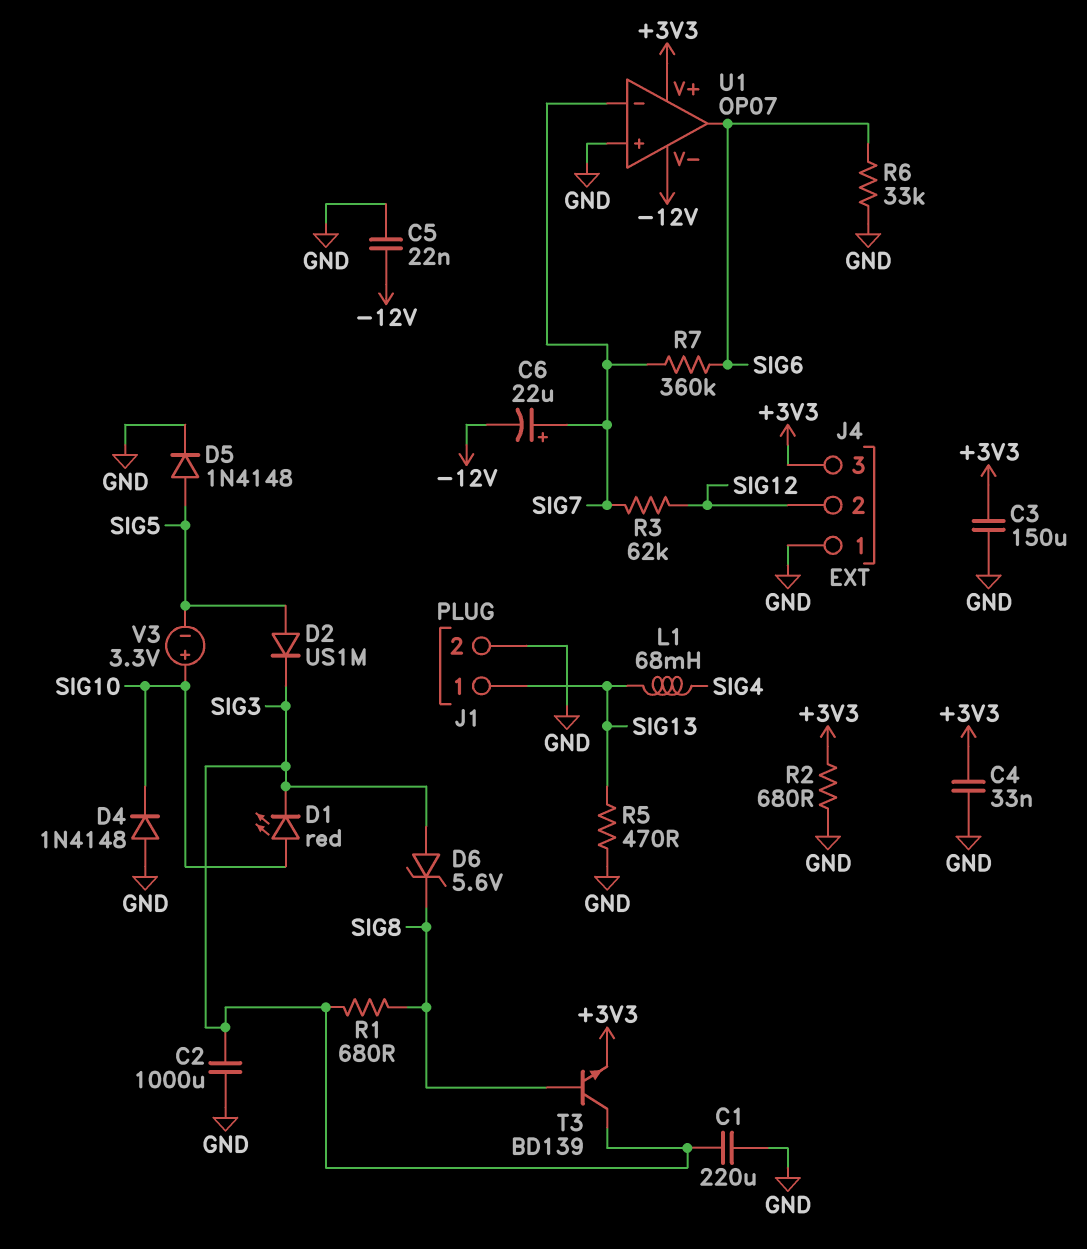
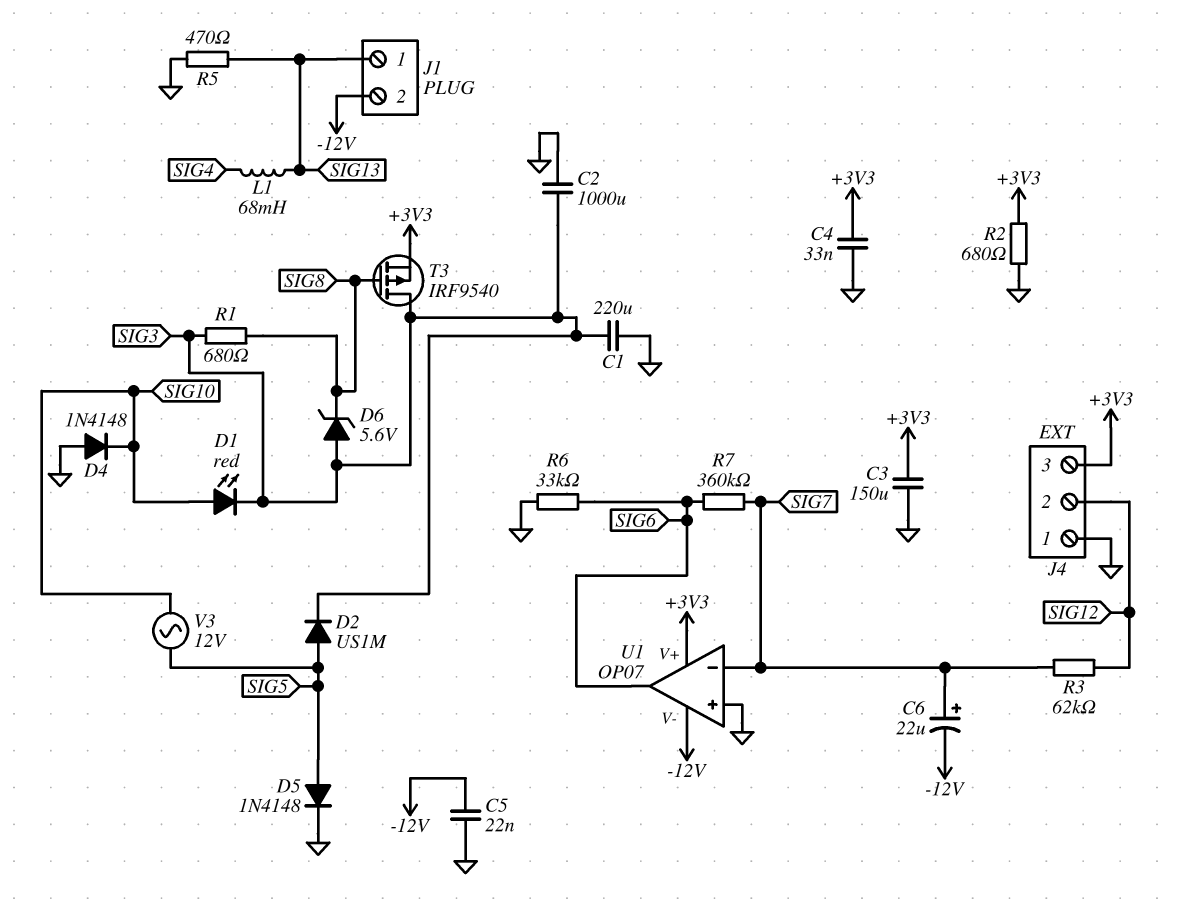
J1 pin 2: GND -> -12V
T3: NPN BD139 (B SIG8, C SIG3, E +3V3) -> PMOS IRF9540 (G SIG8, D SIG3, S +3V3)
V3: 3.3V (plus SIG10, minus SIG5) -> AC 12V (SIG5, SIG10)

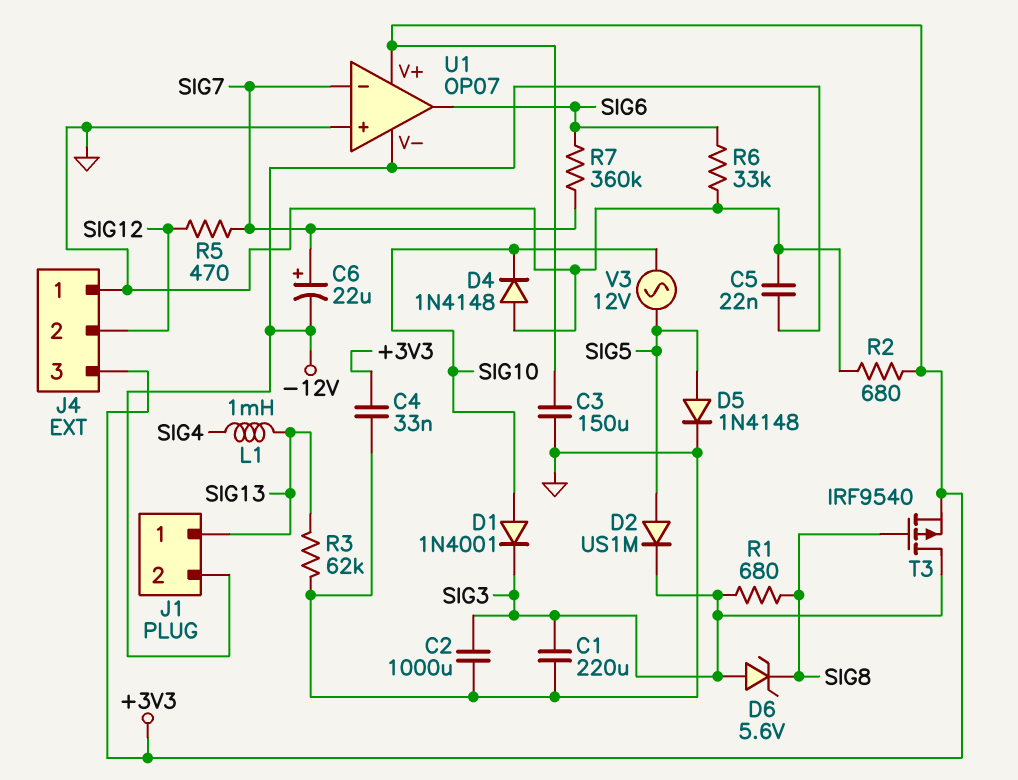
D1: LED red (A SIG10, K SIG3) -> diode 1N4001 (A SIG10, K SIG3)
L1: 68mH (SIG4, SIG13) -> 1mH (SIG4, SIG13)
R3: 62k (SIG7, SIG12) -> 62k (GND, SIG13)
R5: 470 (GND, SIG13) -> 470 (SIG7, SIG12)

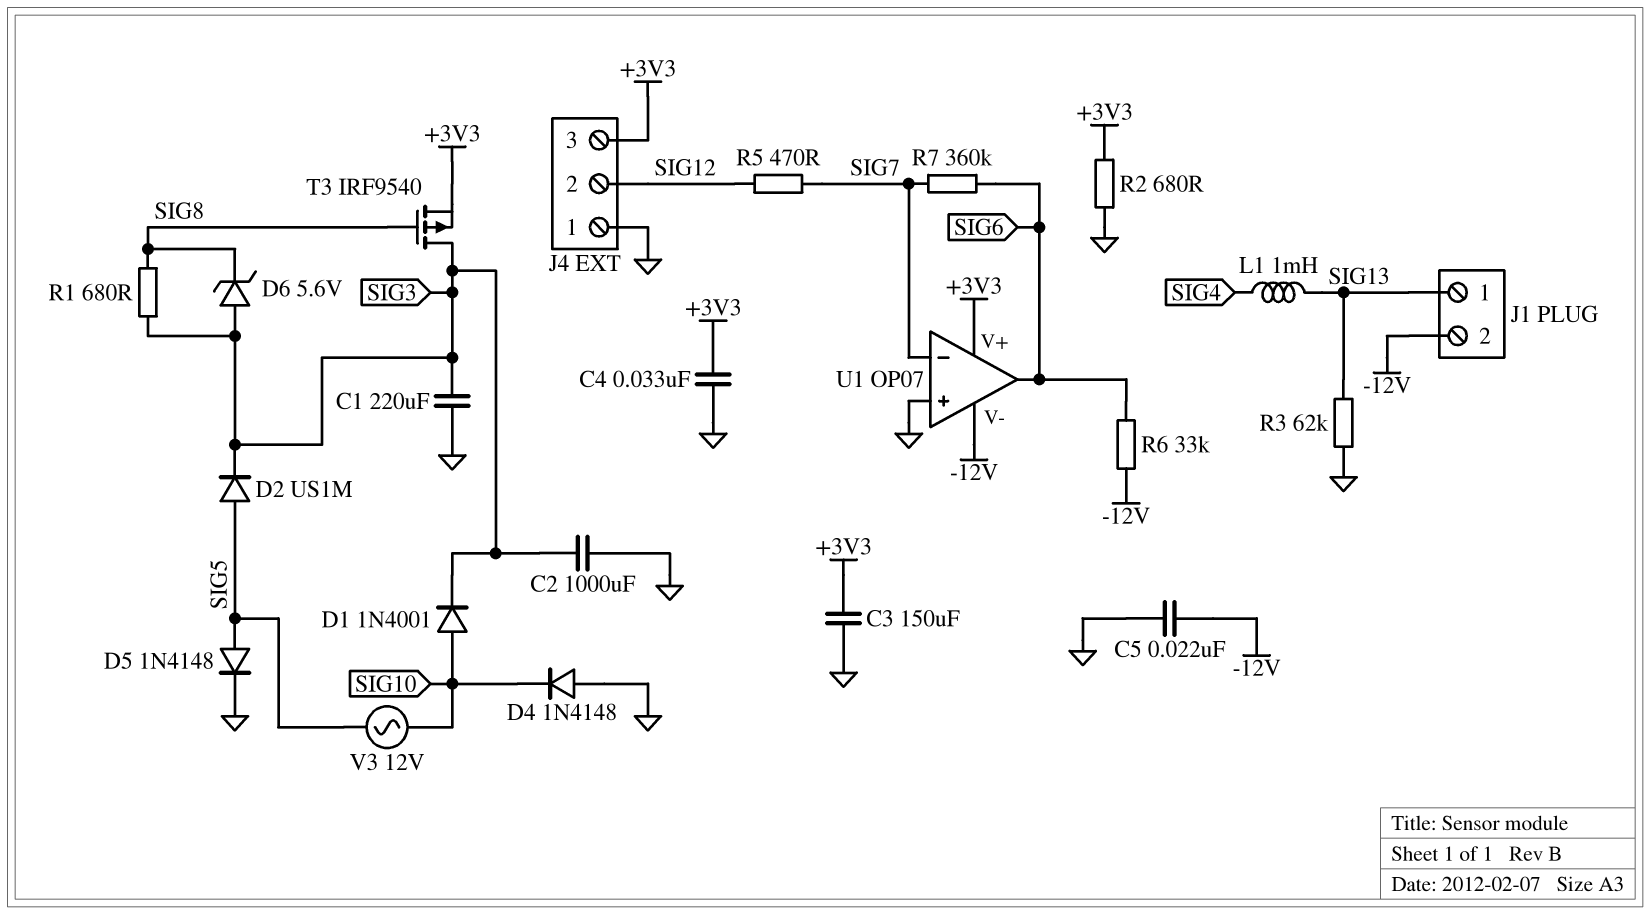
C6: 22uF (plus SIG7, minus -12V) -> none
R6: 33k (GND, SIG6) -> 33k (-12V, SIG6)

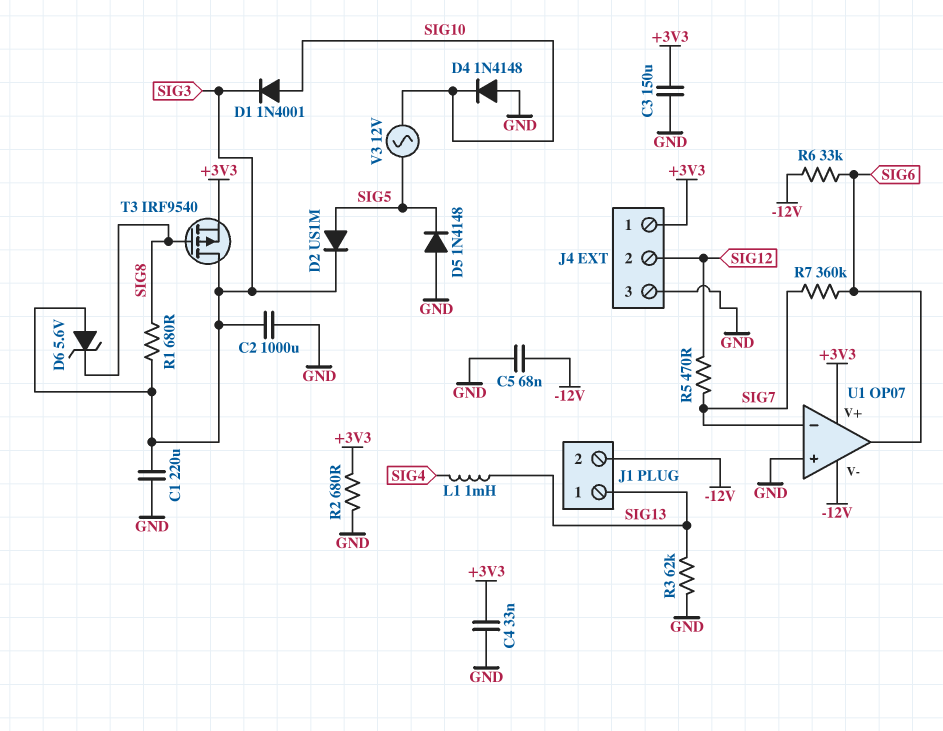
C5: 22nF (-12V, GND) -> 68nF (-12V, GND)
D5: diode 1N4148 (A SIG5, K GND) -> diode 1N4148 (A GND, K SIG5)
J4 pin 1: GND -> +3V3
J4 pin 3: +3V3 -> GND

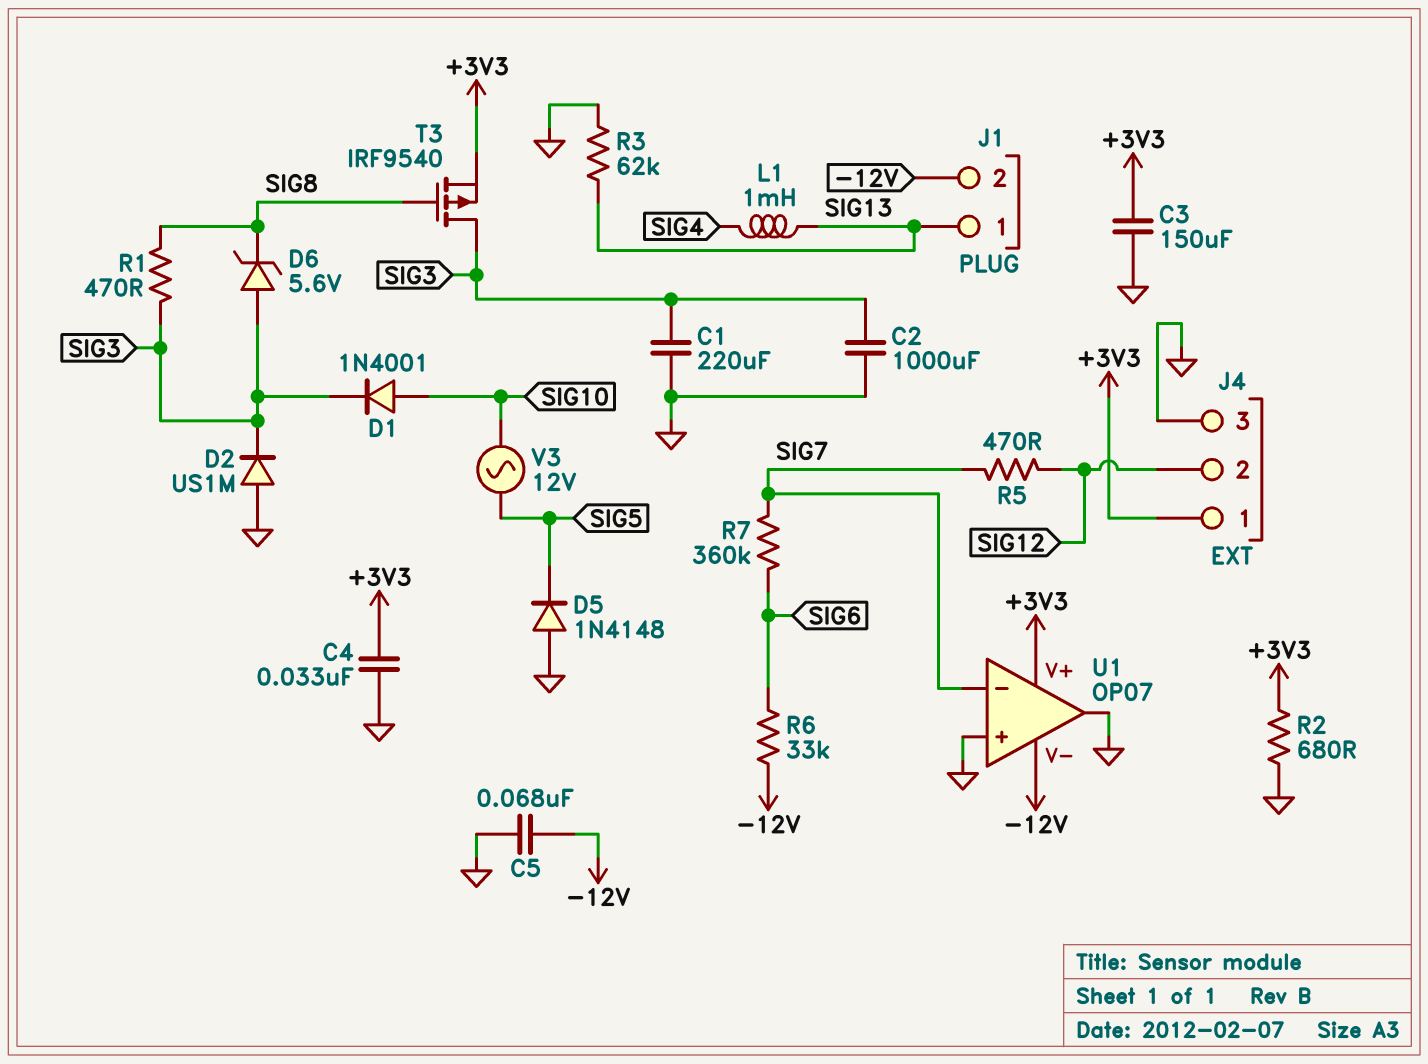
D2: diode US1M (A SIG5, K SIG3) -> diode US1M (A GND, K SIG3)
D4: diode 1N4148 (A GND, K SIG10) -> none
R1: 680 (SIG3, SIG8) -> 470 (SIG3, SIG8)
U1 pin out: SIG6 -> GND

